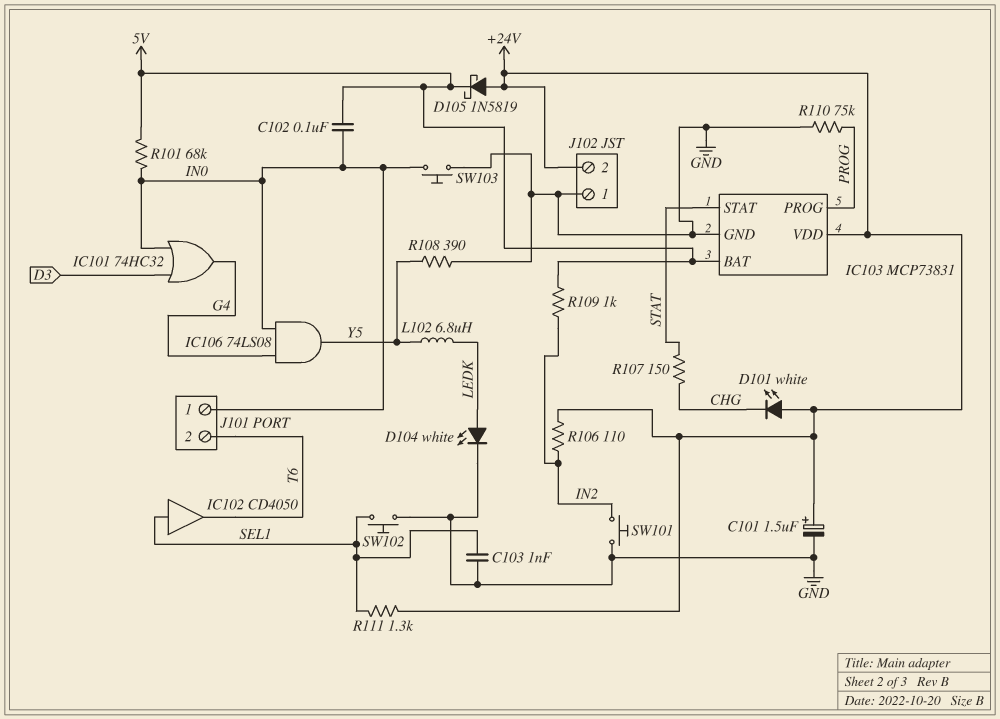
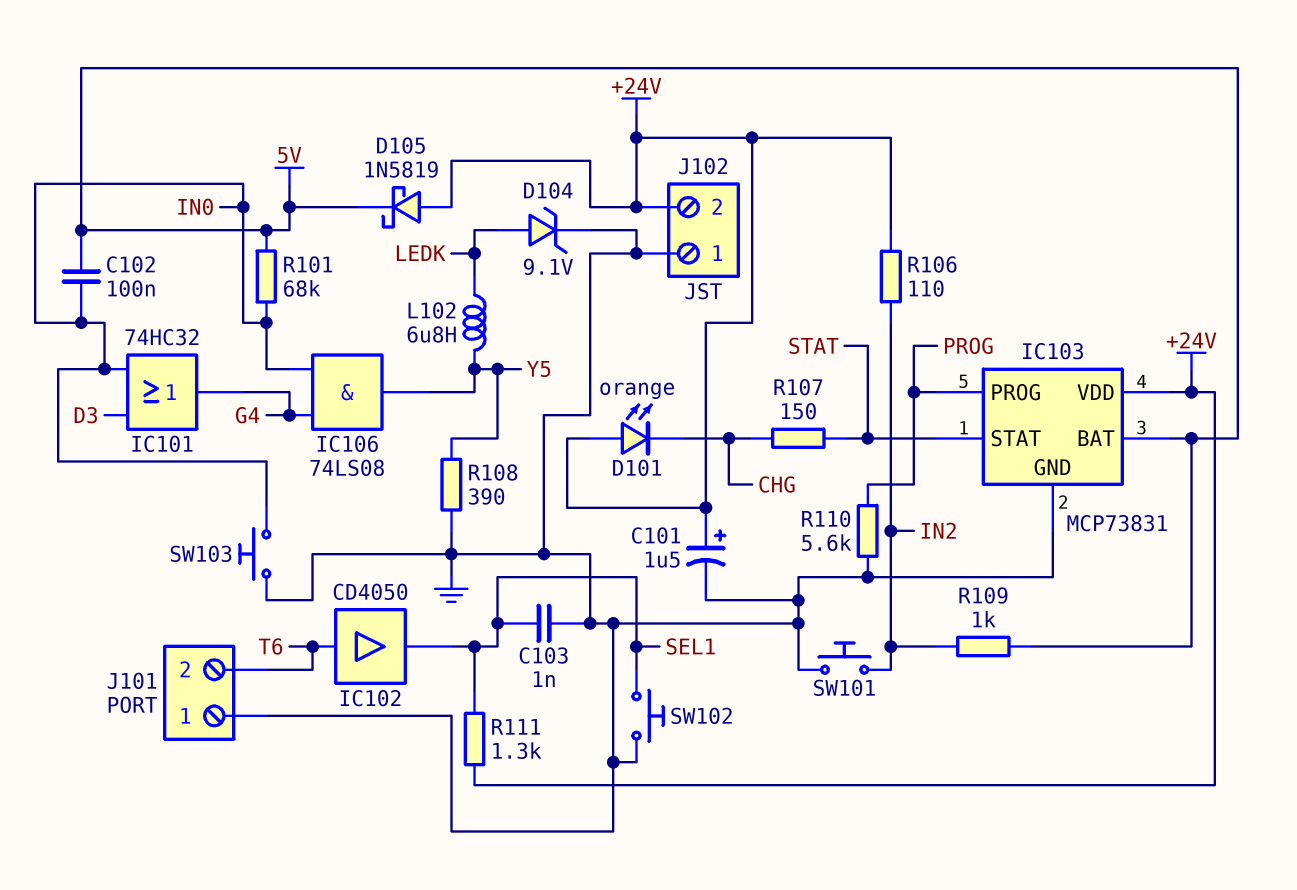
D101: LED white (A +24V, K CHG) -> LED orange (A +24V, K CHG)
D104: LED white (A LEDK, K GND) -> zener 9.1V (A LEDK, K GND)
IC102: buffer CD4050 (in SEL1, out T6) -> buffer CD4050 (in T6, out SEL1)
J101 pin 1: IN0 -> GND
R110: 75k (GND, PROG) -> 5.6k (GND, PROG)

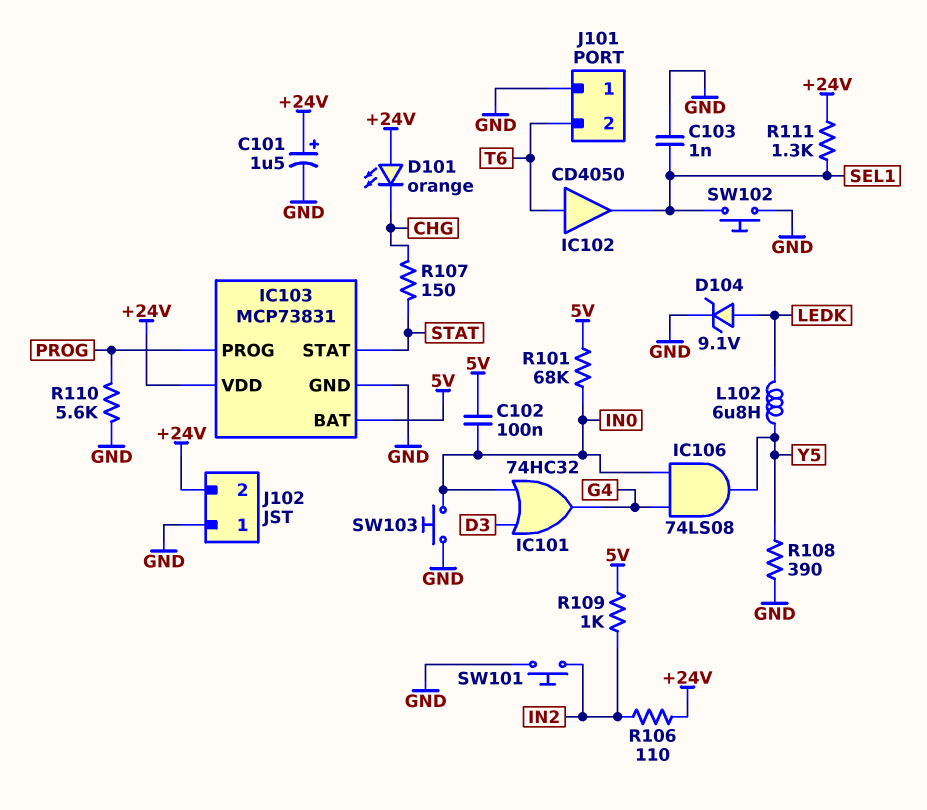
D105: schottky 1N5819 (A +24V, K 5V) -> none

